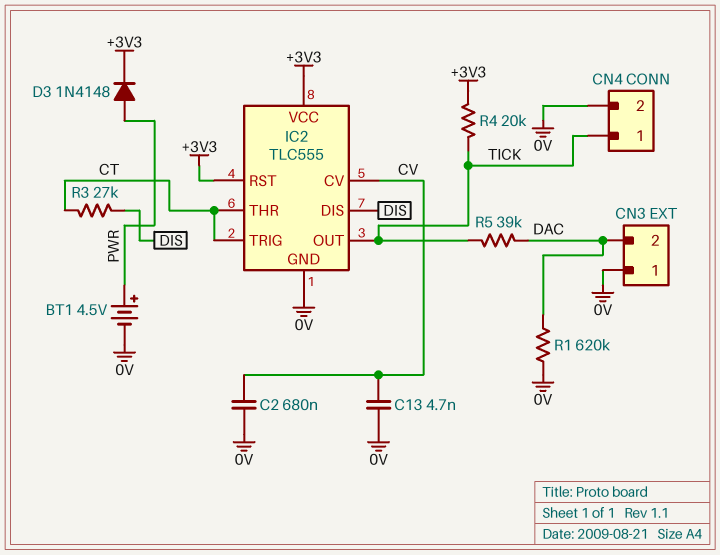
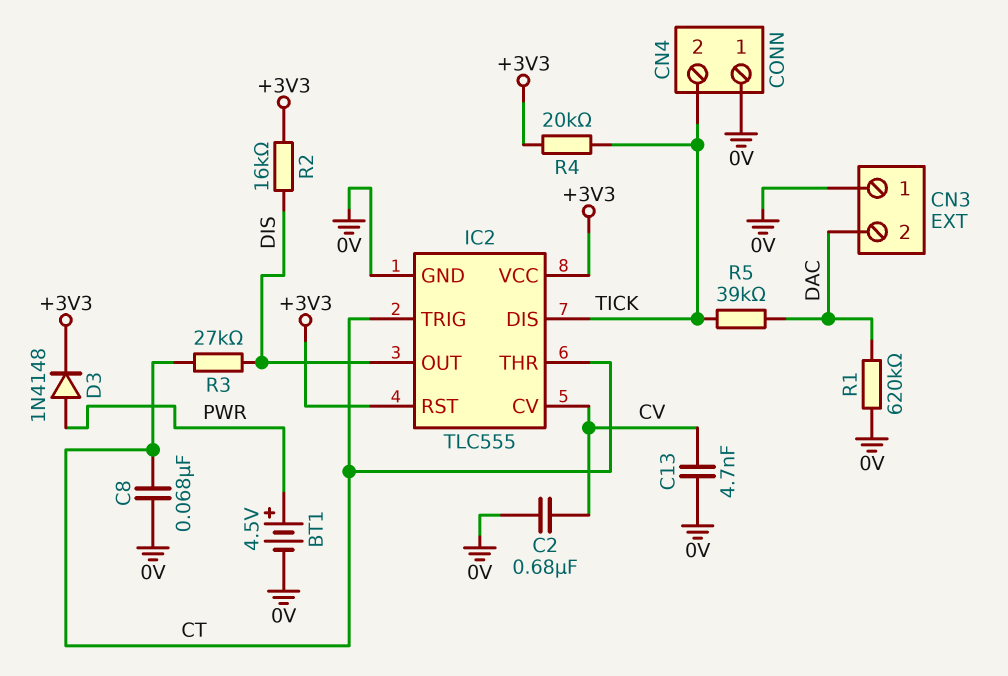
C8: none -> 68nF (0V, CT)
CN4 pin 1: TICK -> 0V
CN4 pin 2: 0V -> TICK
IC2 pin DIS: DIS -> TICK
IC2 pin OUT: TICK -> DIS
R2: none -> 16k (+3V3, DIS)

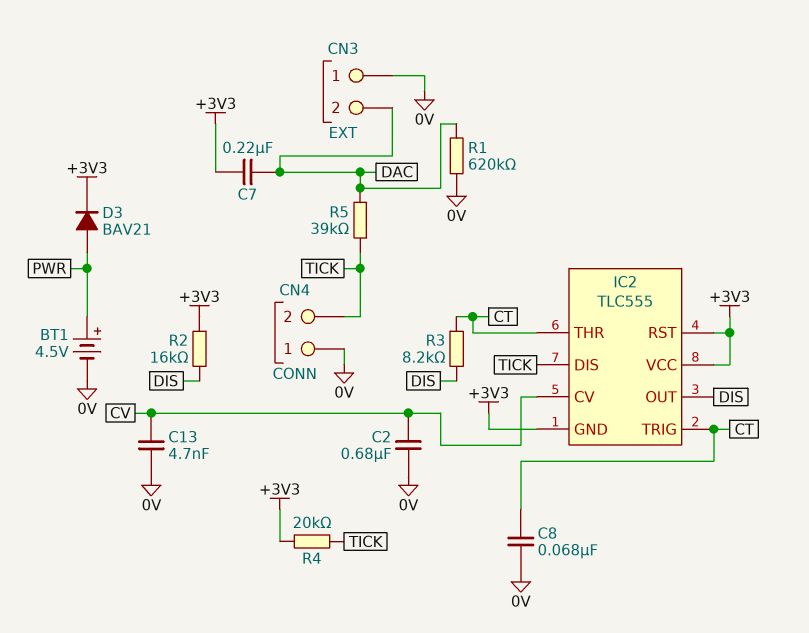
C7: none -> 220nF (+3V3, DAC)
D3: diode 1N4148 (A PWR, K +3V3) -> diode BAV21 (A PWR, K +3V3)
IC2 pin GND: 0V -> +3V3
R3: 27k (CT, DIS) -> 8.2k (CT, DIS)

